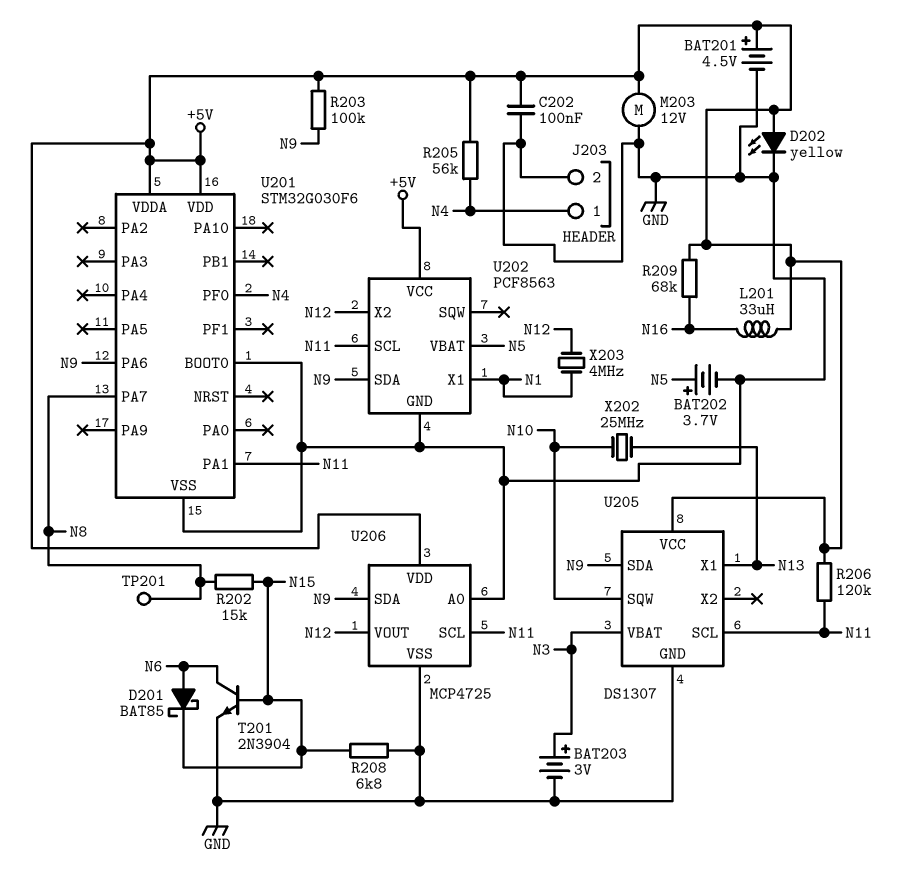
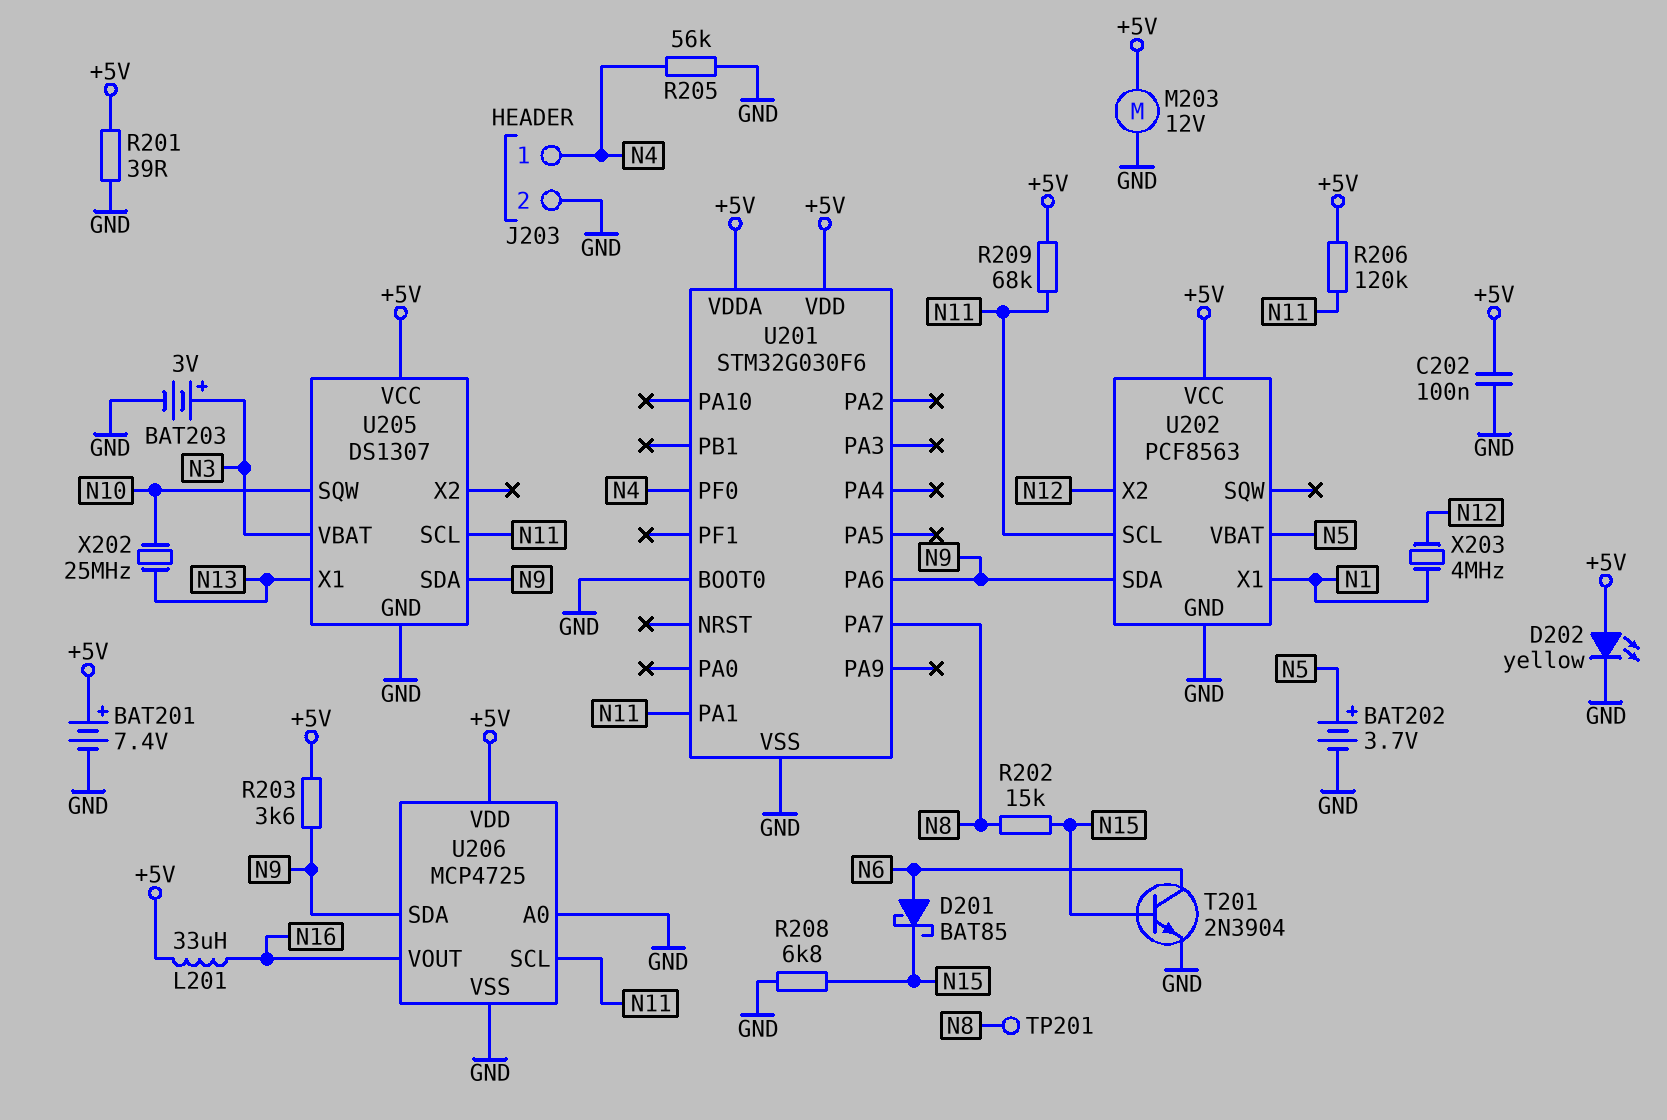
BAT201: 4.5V (plus +5V, minus GND) -> 7.4V (plus +5V, minus GND)
R201: none -> 39 (+5V, GND)
R203: 100k (+5V, N9) -> 3.6k (+5V, N9)
R205: 56k (+5V, N4) -> 56k (GND, N4)
R209: 68k (+5V, N16) -> 68k (+5V, N11)
U206 pin VOUT: N12 -> N16

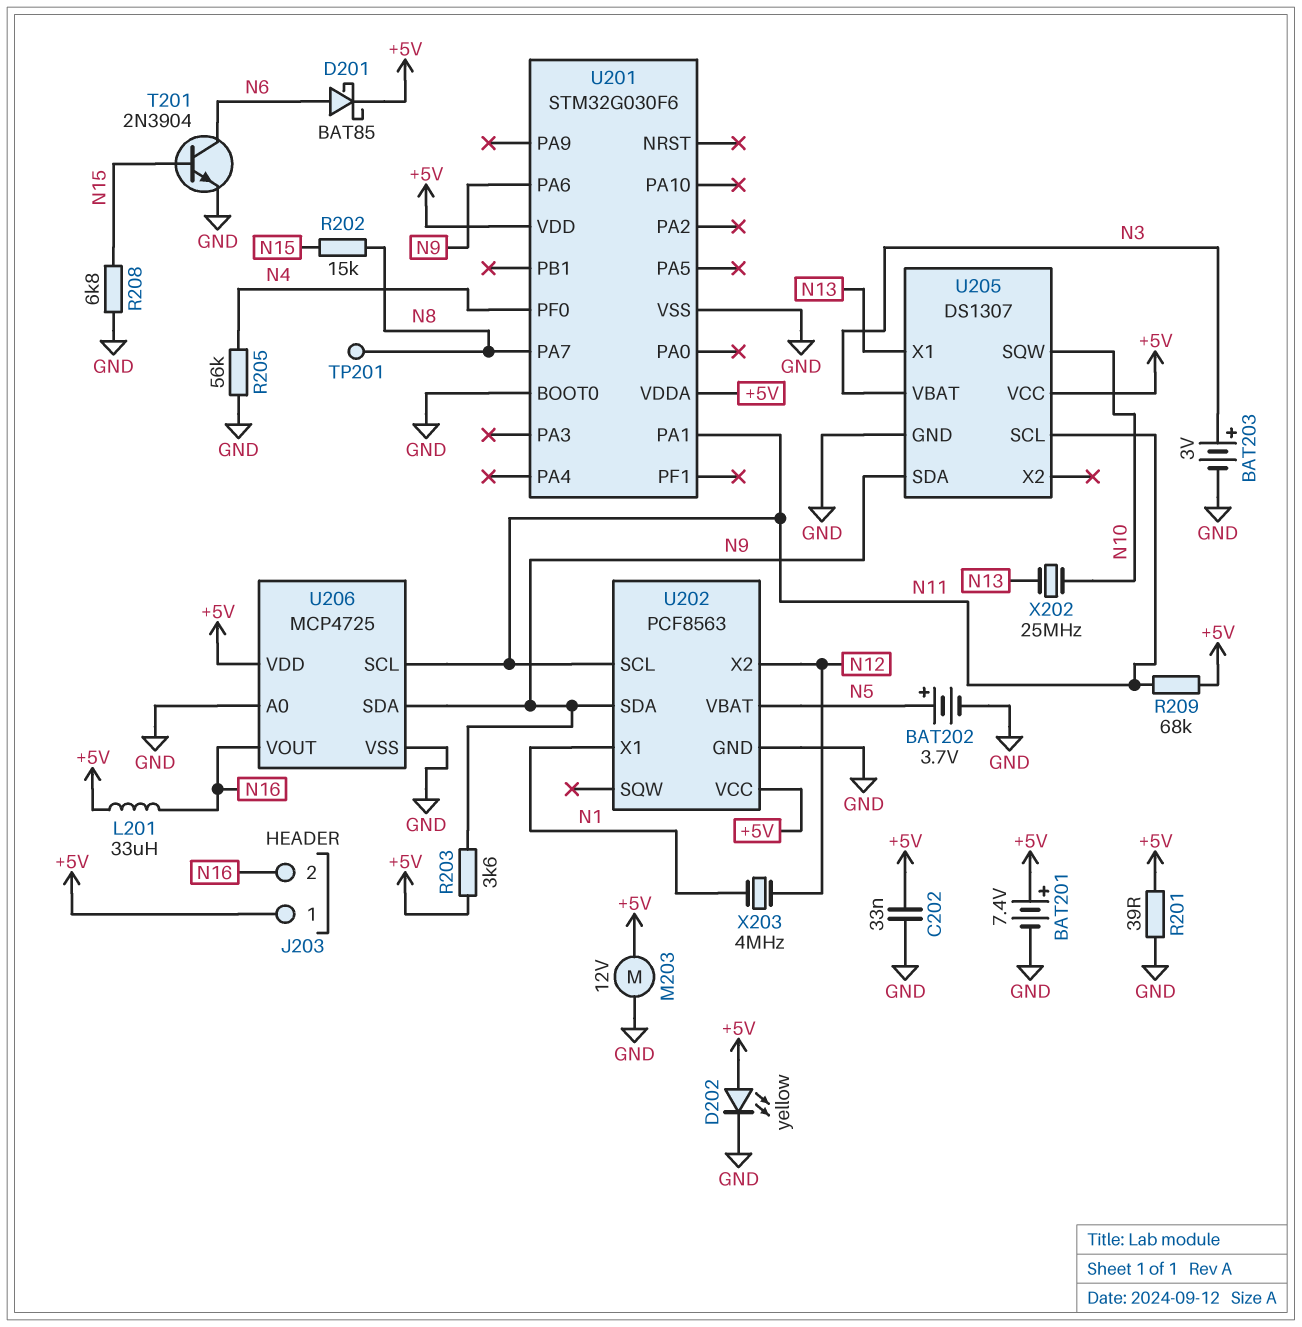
C202: 100nF (+5V, GND) -> 33nF (+5V, GND)
D201: schottky BAT85 (A N6, K N15) -> schottky BAT85 (A N6, K +5V)
J203 pin 1: N4 -> +5V
J203 pin 2: GND -> N16
R206: 120k (+5V, N11) -> none

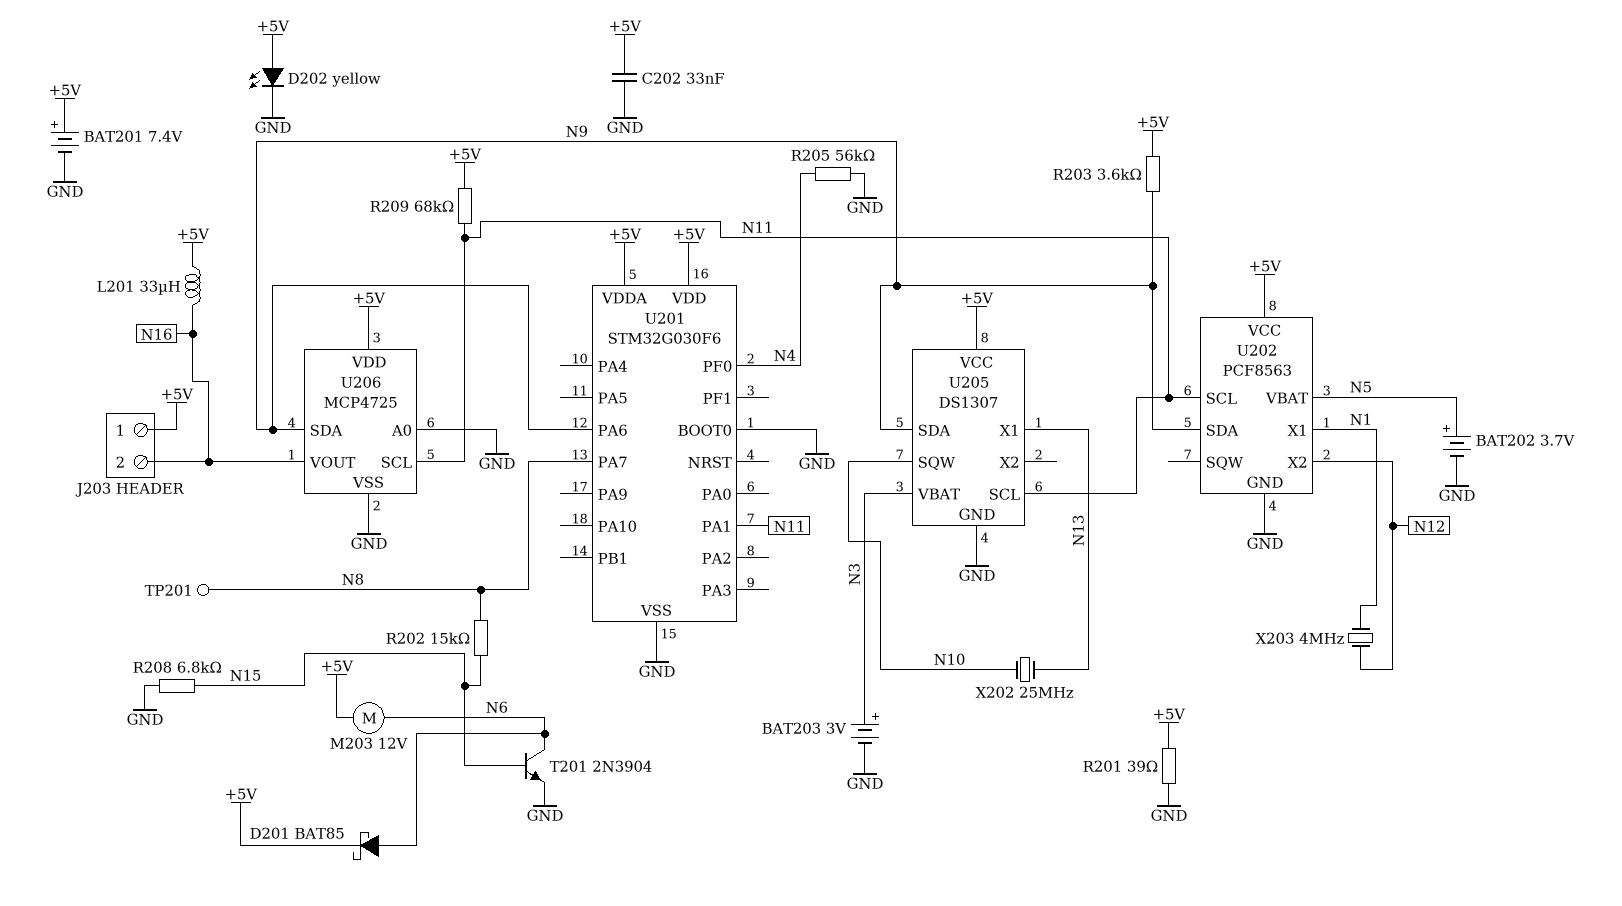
M203: motor 12V (+5V, GND) -> motor 12V (+5V, N6)

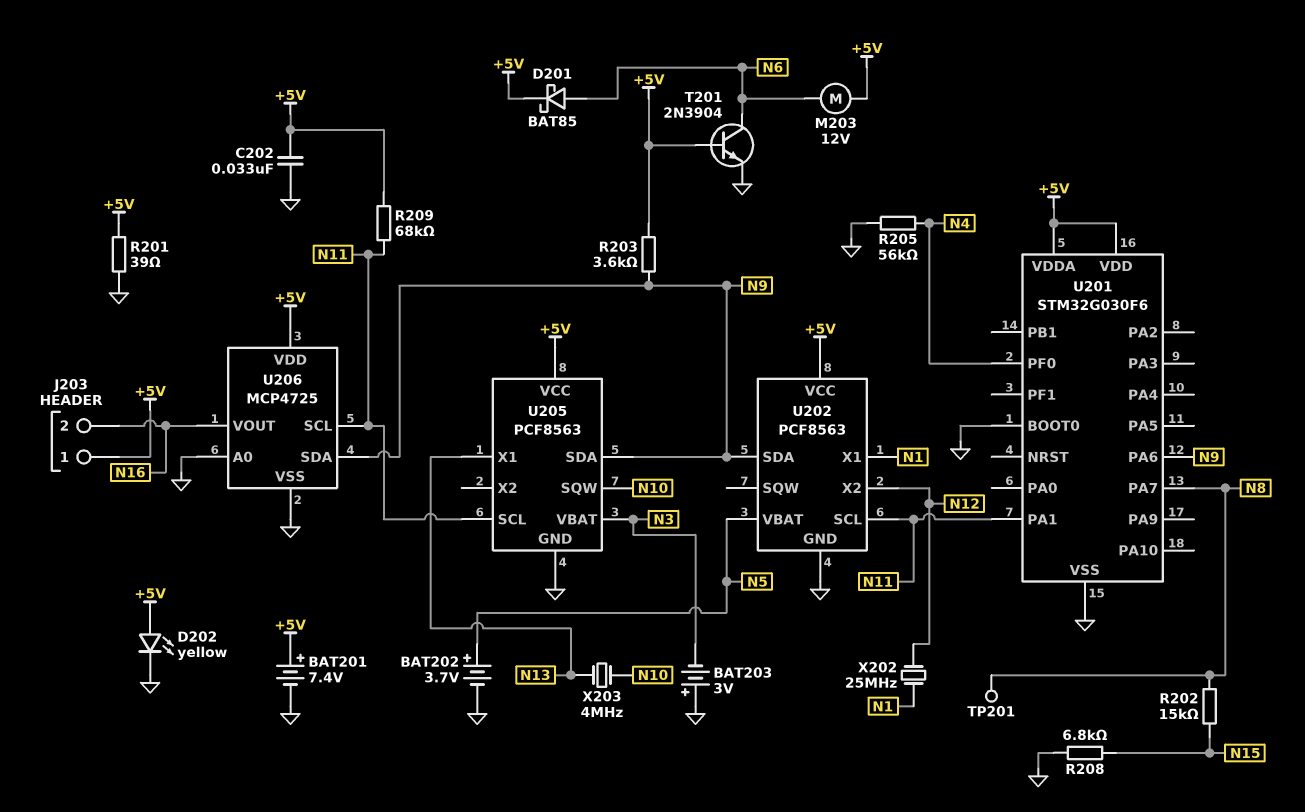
BAT203: 3V (plus N3, minus GND) -> 3V (plus GND, minus N3)
L201: 33uH (+5V, N16) -> none
T201: NPN 2N3904 (B N15, C N6, E GND) -> NPN 2N3904 (B +5V, C N6, E GND)
U205: DS1307 -> PCF8563
X202: 25MHz (N10, N13) -> 25MHz (N1, N12)
X203: 4MHz (N1, N12) -> 4MHz (N10, N13)

